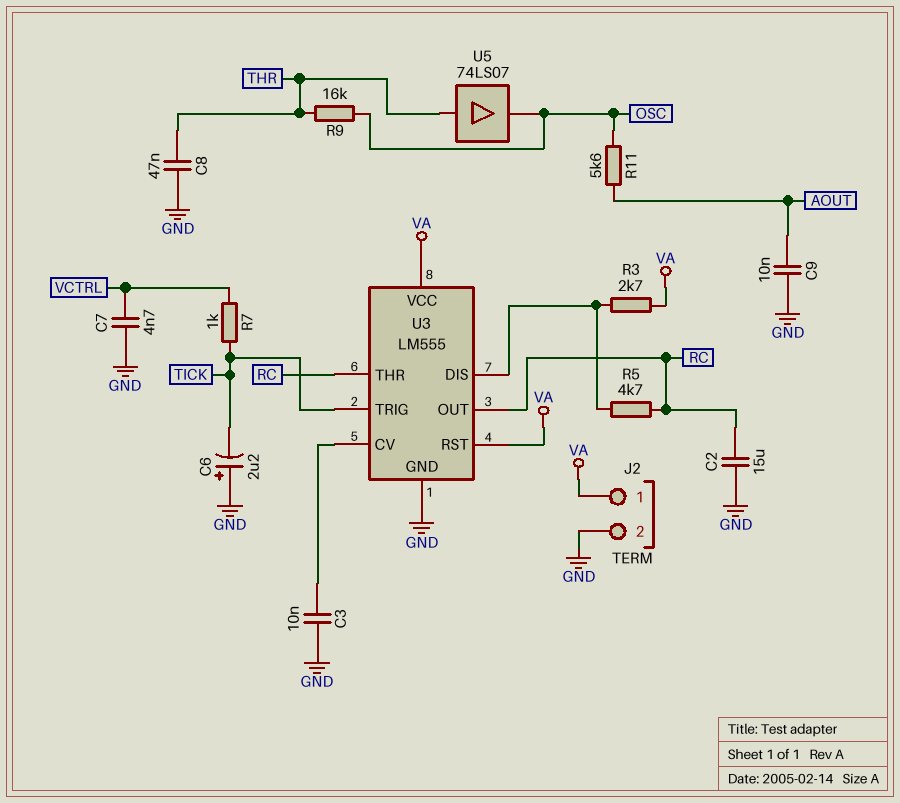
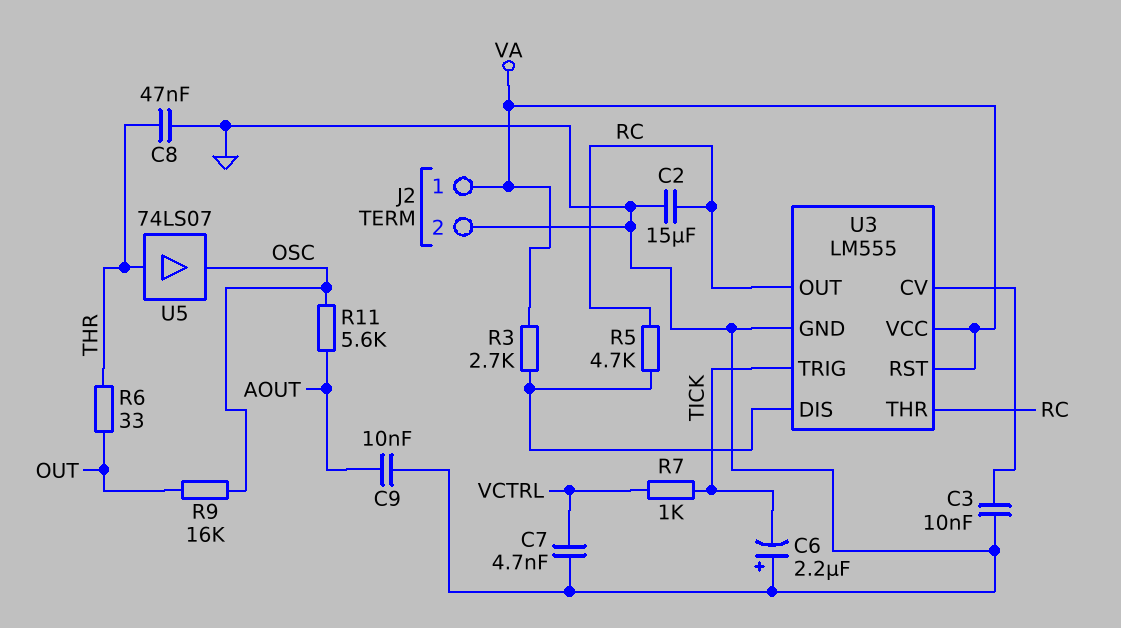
R6: none -> 33 (OUT, THR)
R9: 16k (OSC, THR) -> 16k (OSC, OUT)

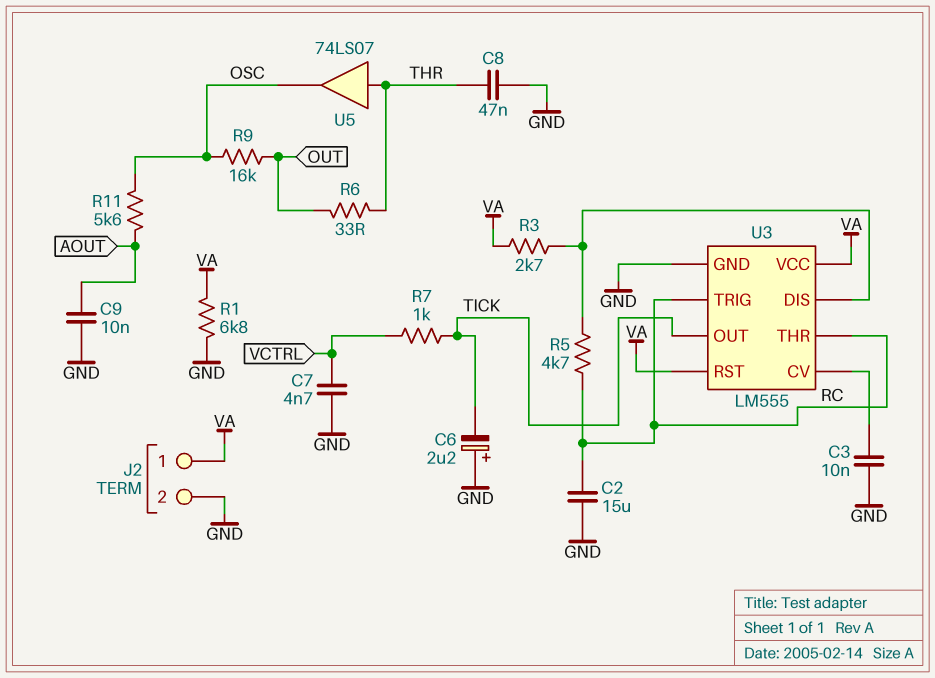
R1: none -> 6.8k (GND, VA)
U3 pin OUT: RC -> TICK
U3 pin TRIG: TICK -> RC

